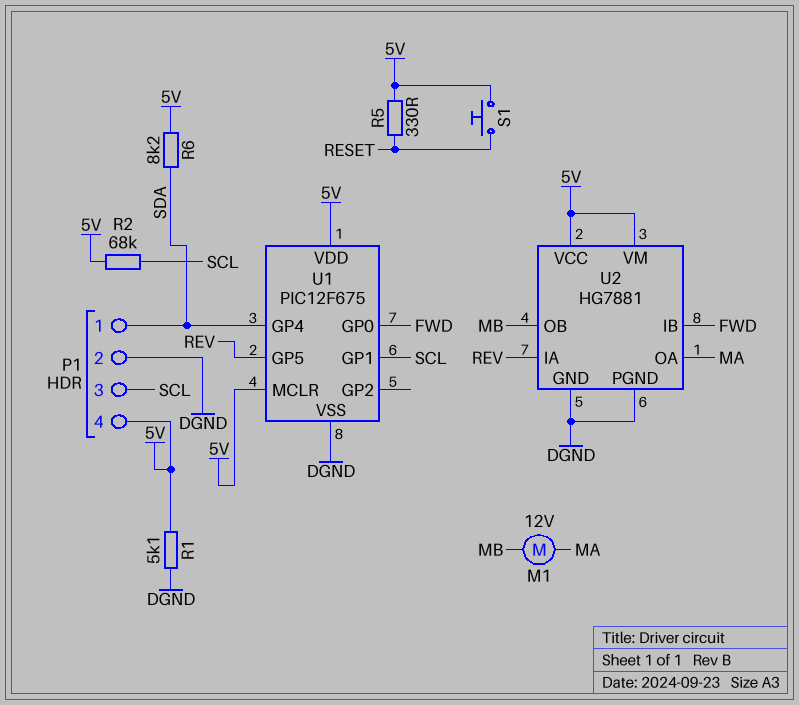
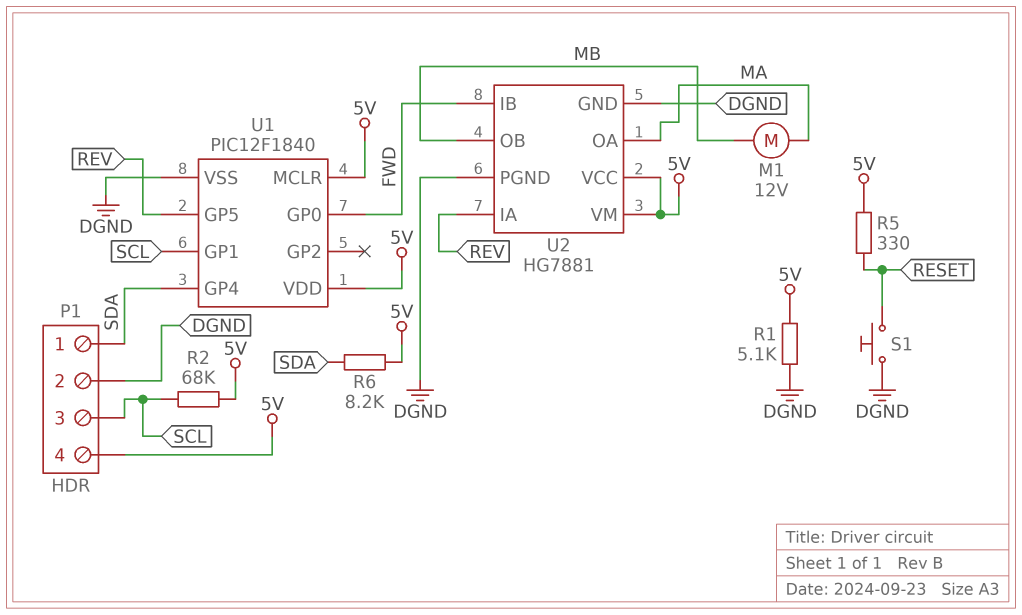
S1: button (5V, RESET) -> button (DGND, RESET)
U1: PIC12F675 -> PIC12F1840

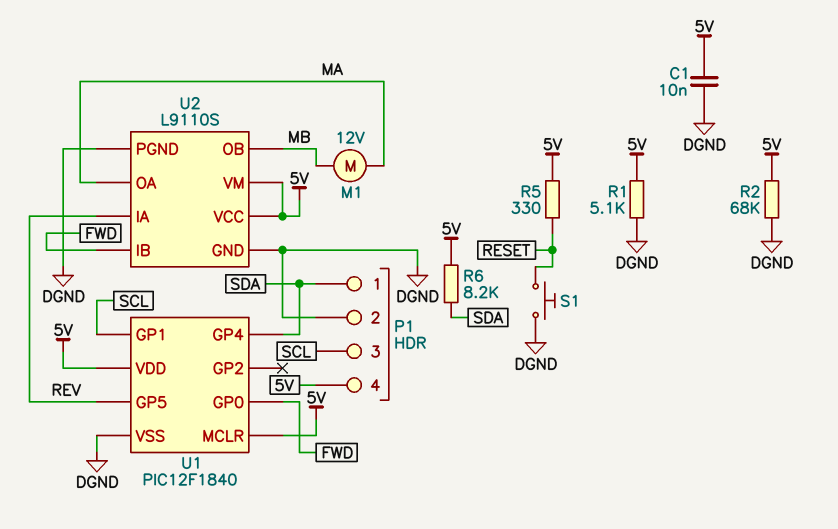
C1: none -> 10nF (5V, DGND)
R2: 68k (5V, SCL) -> 68k (5V, DGND)
U2: HG7881 -> L9110S

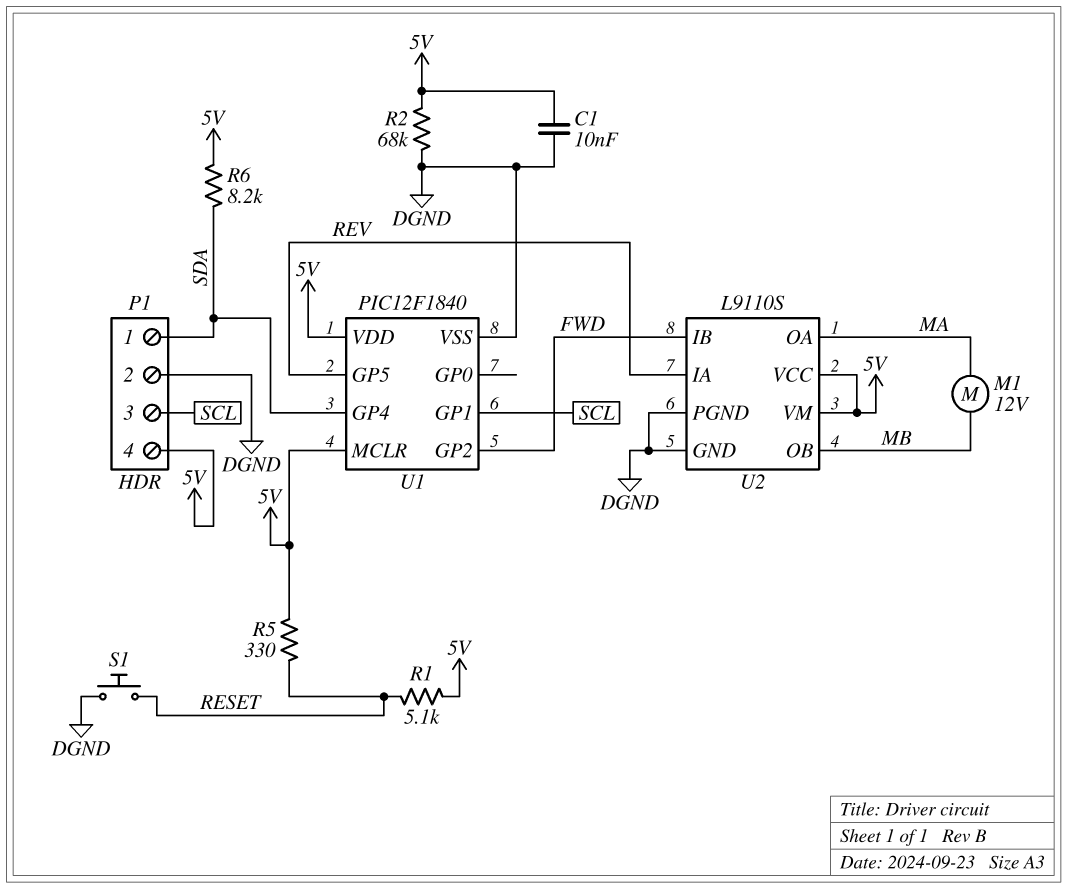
R1: 5.1k (5V, DGND) -> 5.1k (5V, RESET)
U1 pin GP0: FWD -> none
U1 pin GP2: none -> FWD

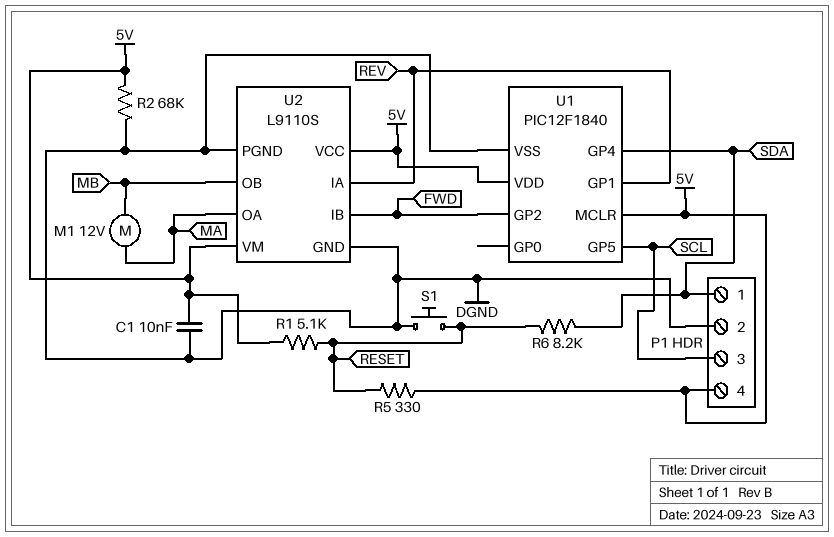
R6: 8.2k (5V, SDA) -> 8.2k (RESET, SDA)
U1 pin GP1: SCL -> REV
U1 pin GP5: REV -> SCL

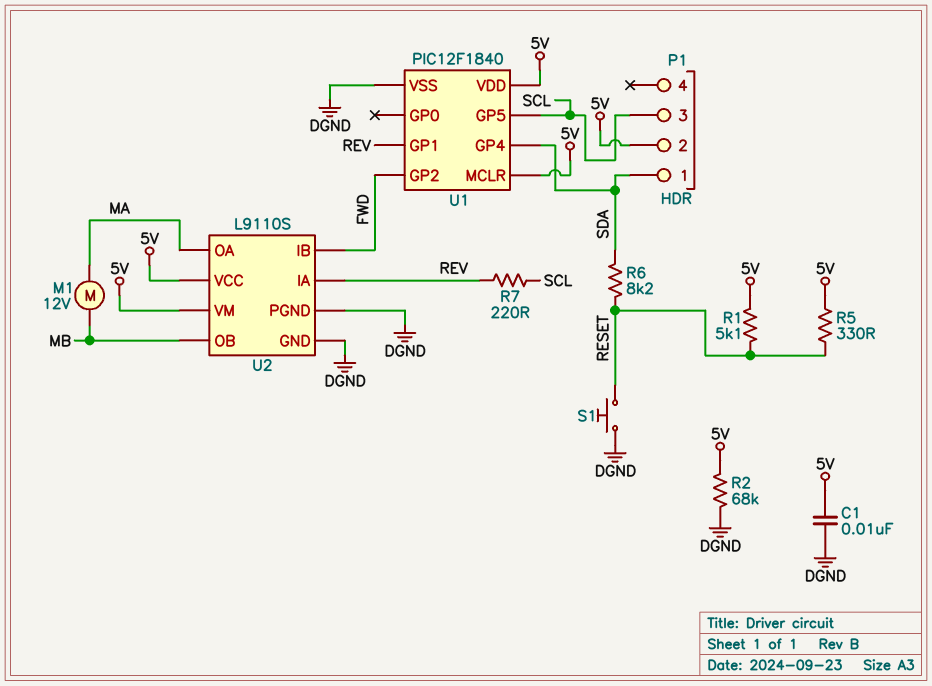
P1 pin 2: DGND -> 5V
P1 pin 4: 5V -> none
R7: none -> 220 (REV, SCL)

